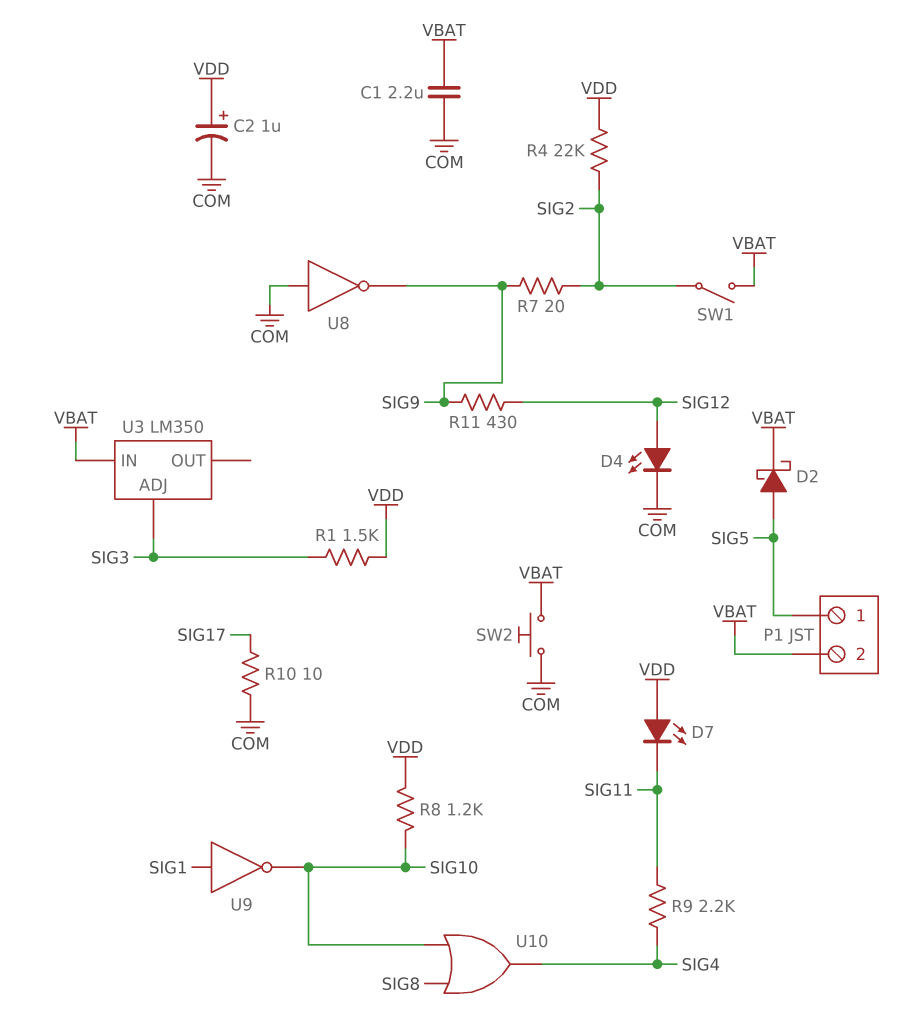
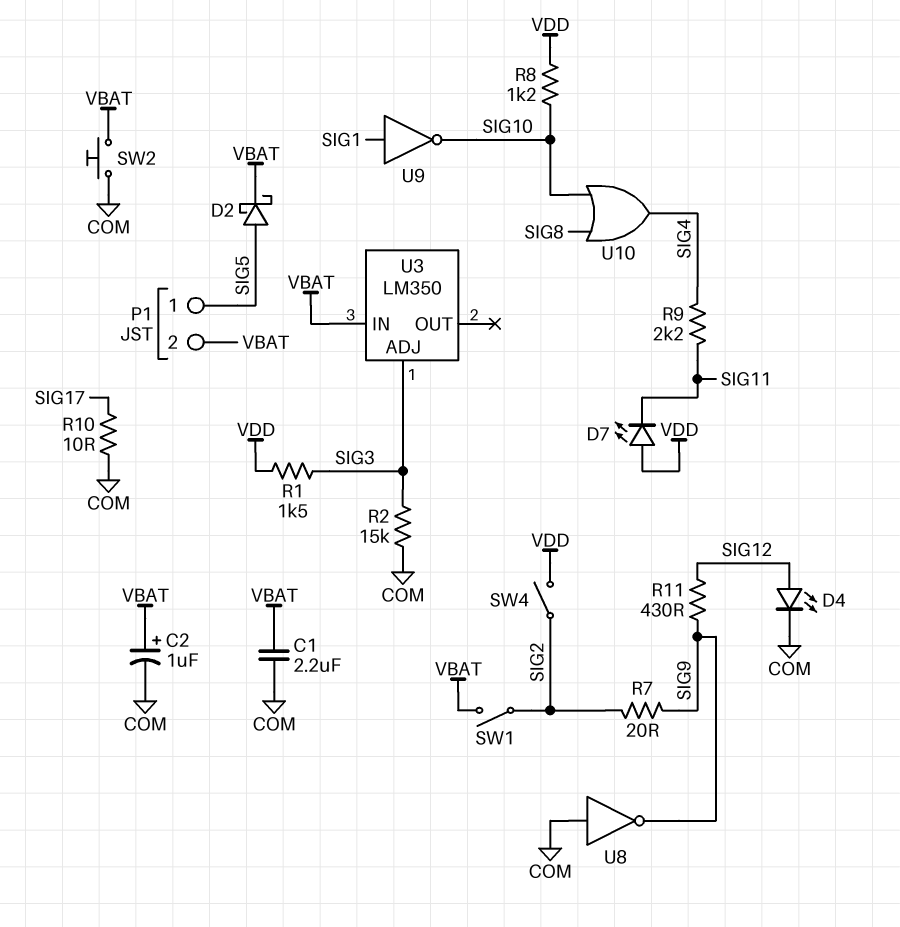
C2: 1uF (plus VDD, minus COM) -> 1uF (plus VBAT, minus COM)
R2: none -> 15k (COM, SIG3)
R4: 22k (SIG2, VDD) -> none
SW4: none -> switch (SIG2, VDD)

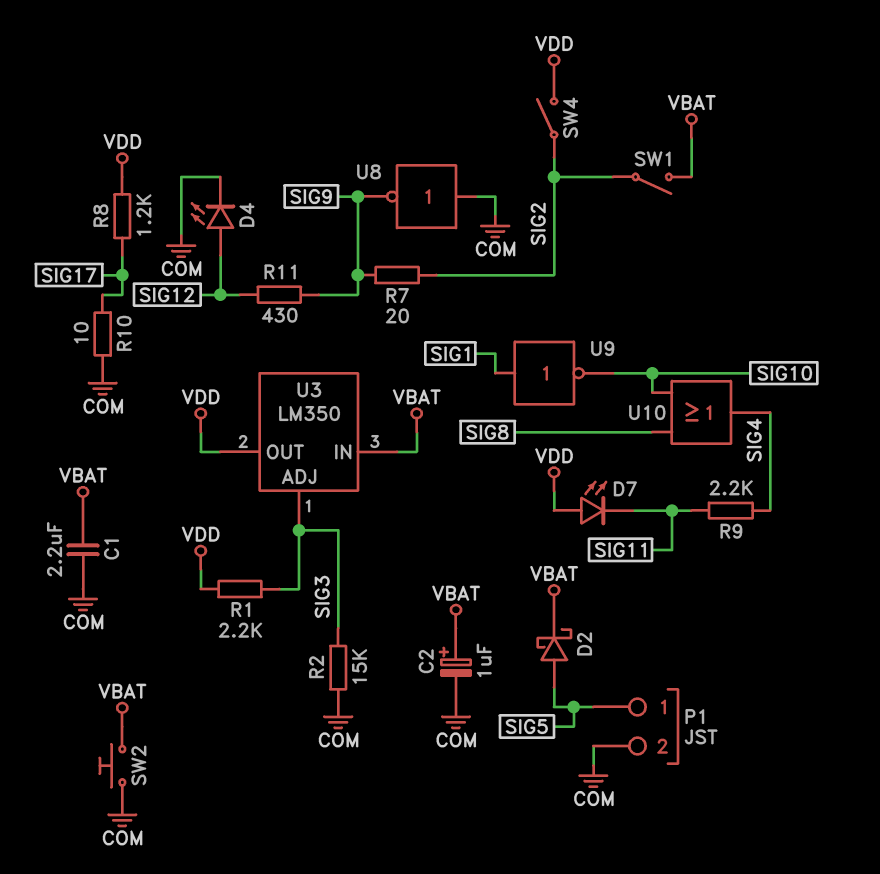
P1 pin 2: VBAT -> COM
R1: 1.5k (SIG3, VDD) -> 2.2k (SIG3, VDD)
R8: 1.2k (SIG10, VDD) -> 1.2k (SIG17, VDD)
U3 pin OUT: none -> VDD

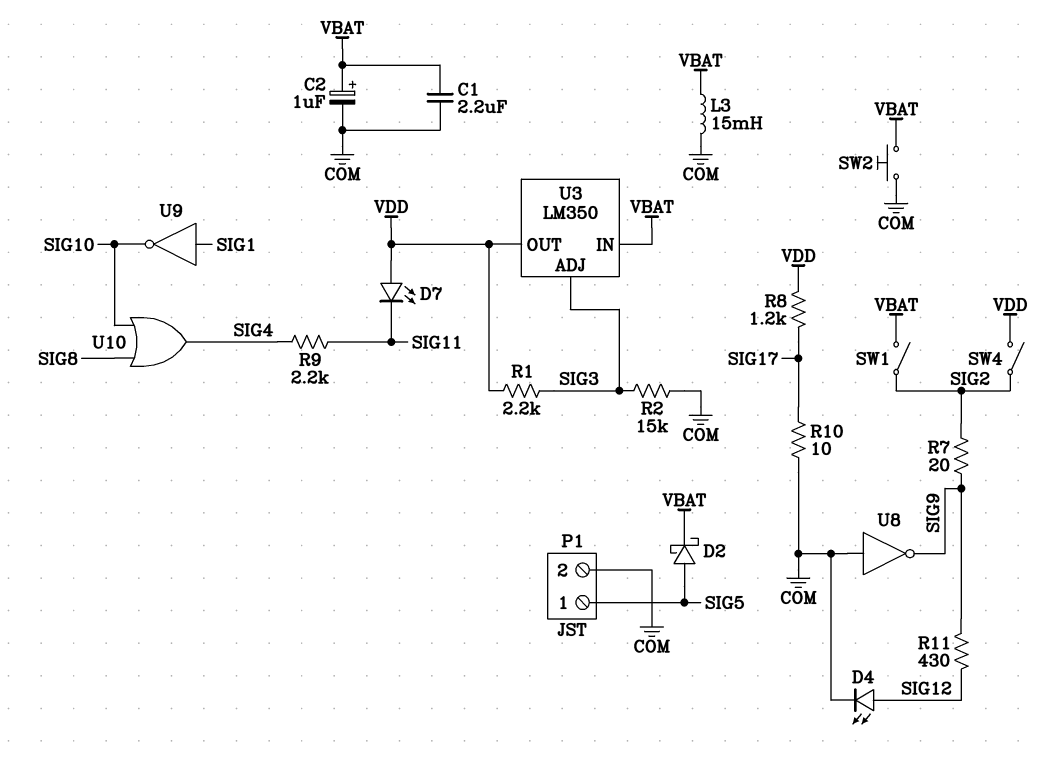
L3: none -> 15mH (COM, VBAT)

